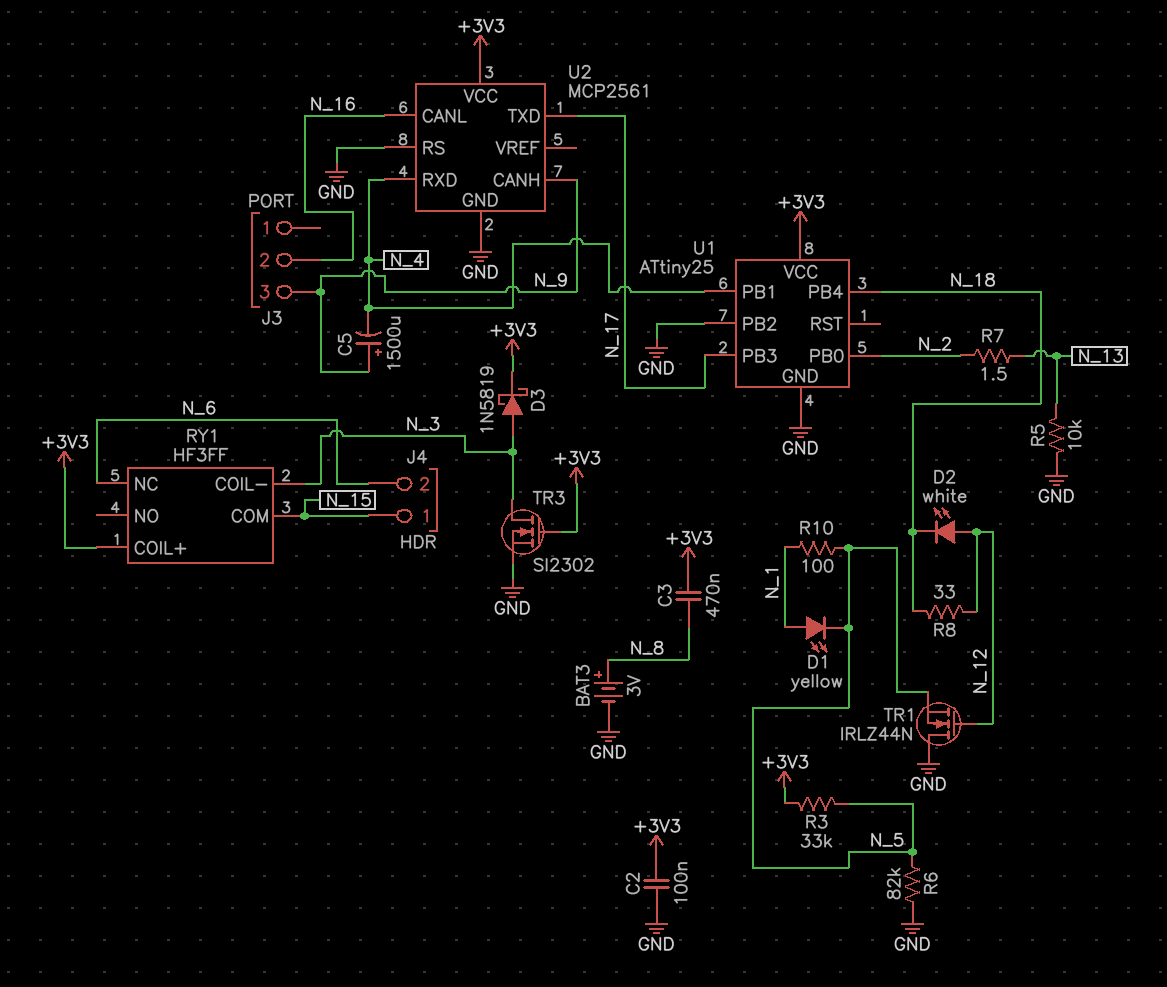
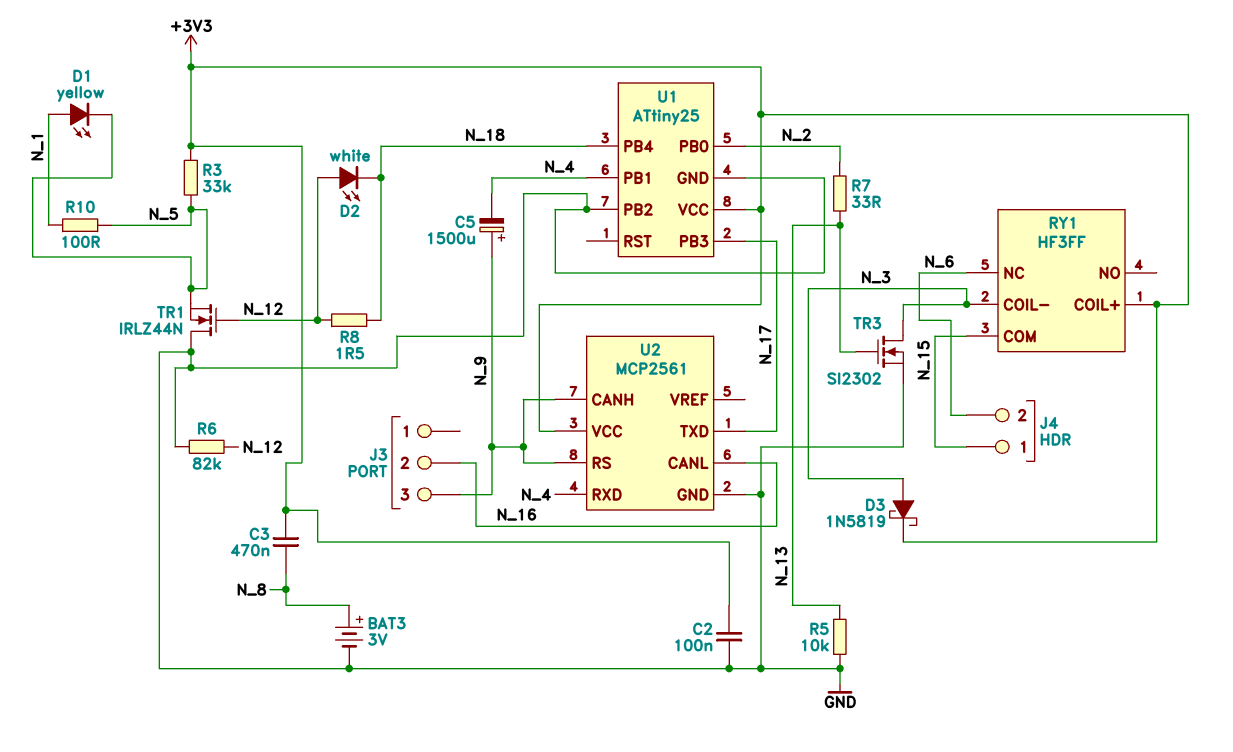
R6: 82k (GND, N_5) -> 82k (GND, N_12)
R7: 1.5 (N_2, N_13) -> 33 (N_2, N_13)
R8: 33 (N_12, N_18) -> 1.5 (N_12, N_18)
TR3: NMOS SI2302 (G +3V3, D N_3, S GND) -> NMOS SI2302 (G N_13, D N_3, S GND)
U2 pin RS: GND -> N_9

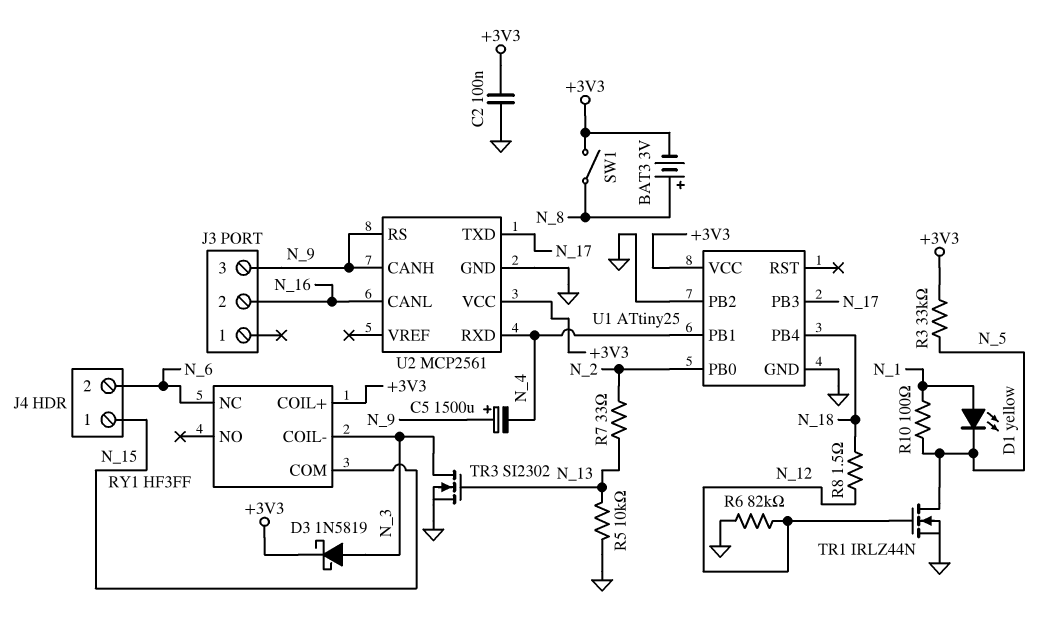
BAT3: 3V (plus N_8, minus GND) -> 3V (plus N_8, minus +3V3)
C3: 470nF (+3V3, N_8) -> none
D2: LED white (A N_12, K N_18) -> none
SW1: none -> switch (+3V3, N_8)
TR1: NMOS IRLZ44N (G N_12, D GND, S N_5) -> NMOS IRLZ44N (G N_12, D N_5, S GND)

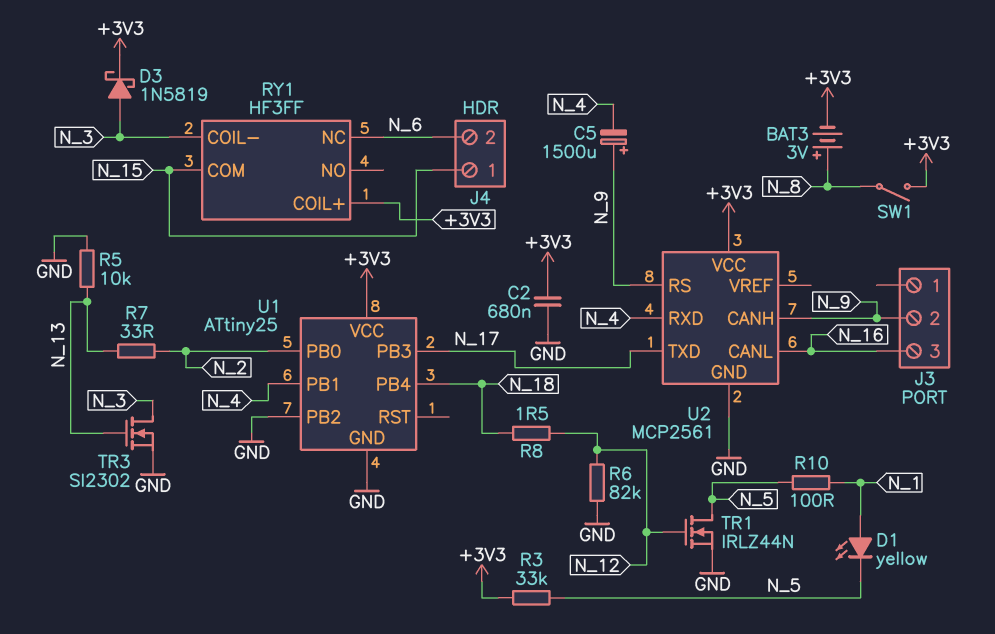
C2: 100nF (+3V3, GND) -> 680nF (+3V3, GND)
J3 pin 2: N_16 -> N_9
J3 pin 3: N_9 -> N_16

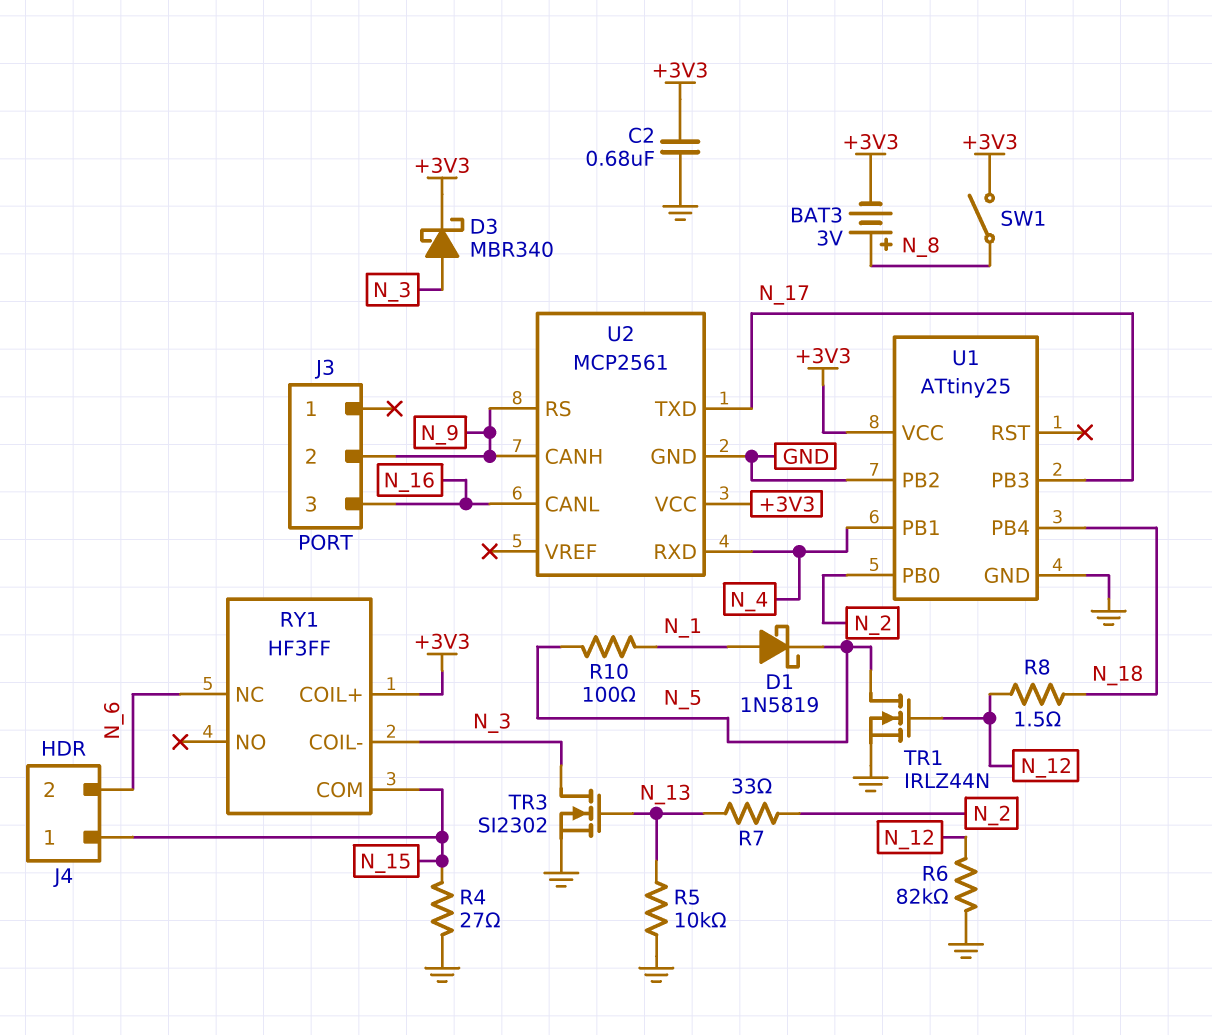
C5: 1500uF (plus N_9, minus N_4) -> none
D1: LED yellow (A N_1, K N_5) -> schottky 1N5819 (A N_1, K N_5)
D3: schottky 1N5819 (A N_3, K +3V3) -> schottky MBR340 (A N_3, K +3V3)
R3: 33k (+3V3, N_5) -> none
R4: none -> 27 (GND, N_15)

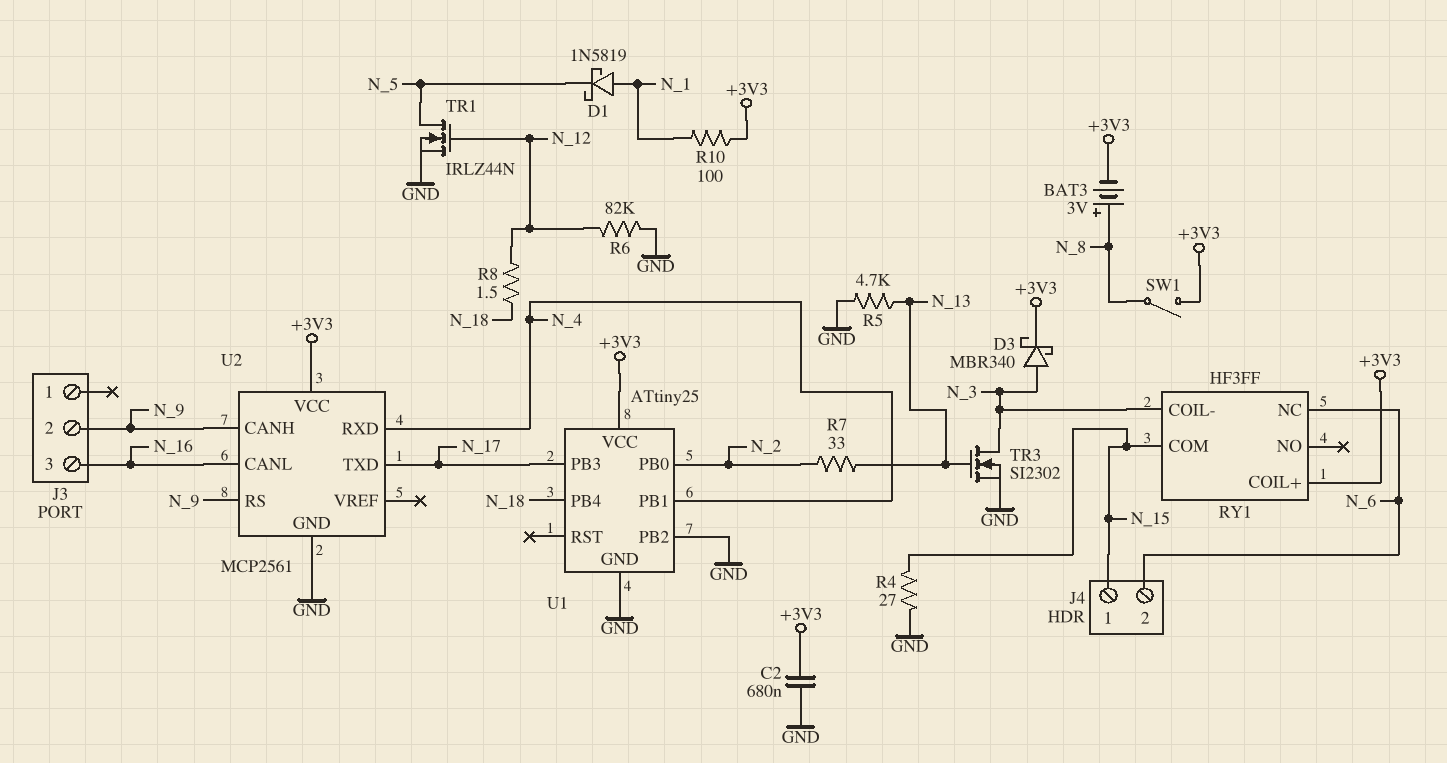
R5: 10k (GND, N_13) -> 4.7k (GND, N_13)
R10: 100 (N_1, N_5) -> 100 (+3V3, N_1)

